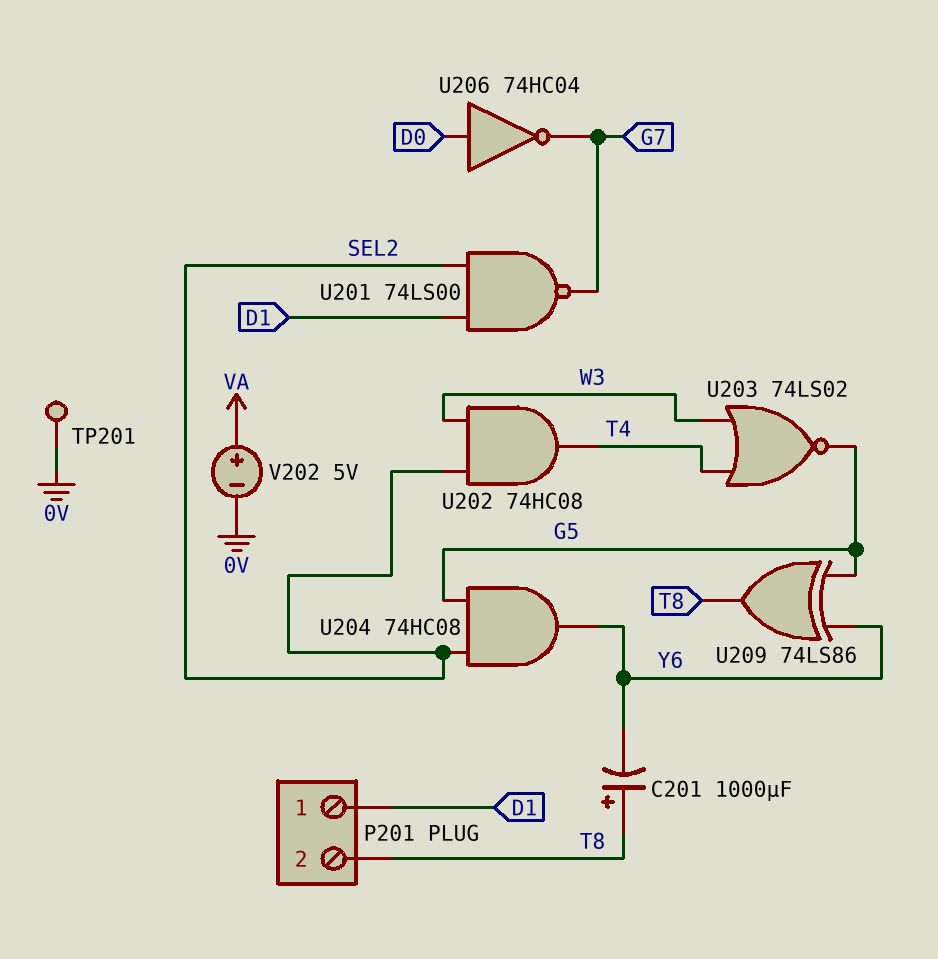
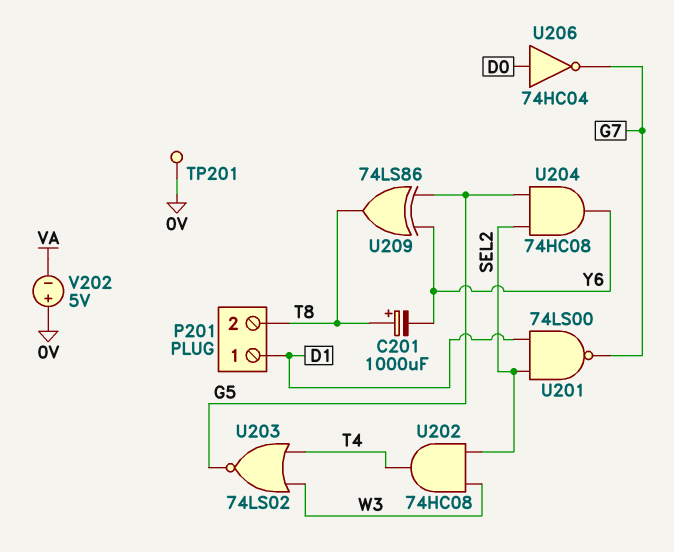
V202: 5V (plus VA, minus 0V) -> 5V (plus 0V, minus VA)

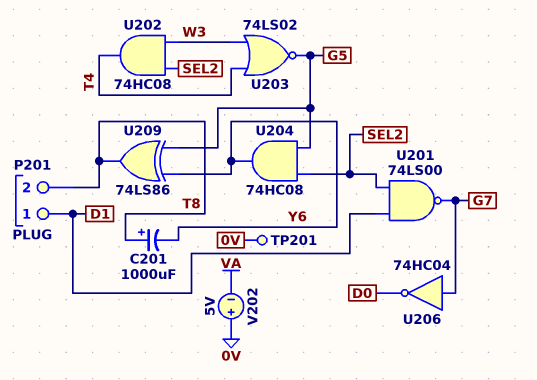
U206: NOT 74HC04 (in D0, out G7) -> NOT 74HC04 (in G7, out D0)

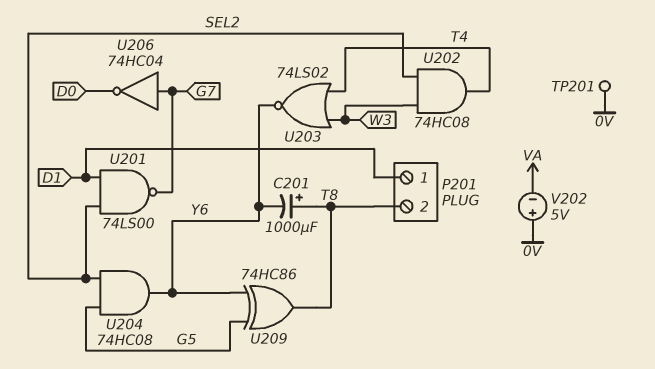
U203: NOR 74LS02 (in T4, in W3, out G5) -> NOR 74LS02 (in T4, in W3, out Y6)
U209: XOR 74LS86 (in G5, in Y6, out T8) -> XOR 74HC86 (in G5, in Y6, out T8)

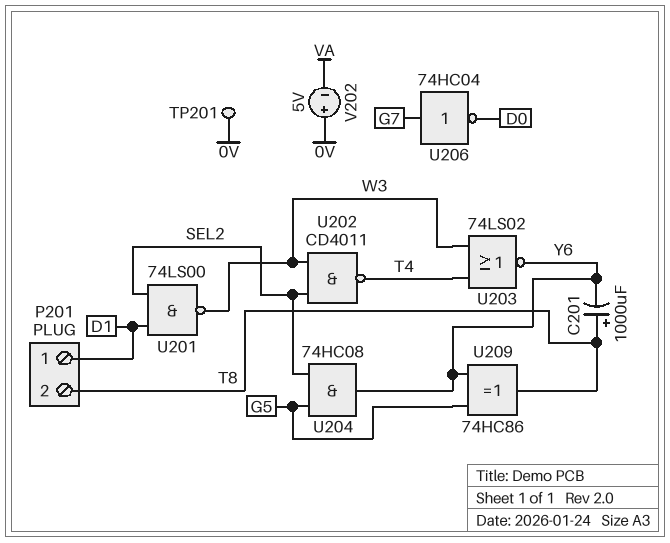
U201: NAND 74LS00 (in D1, in SEL2, out G7) -> NAND 74LS00 (in D1, in SEL2, out W3)
U202: AND 74HC08 (in SEL2, in W3, out T4) -> NAND CD4011 (in SEL2, in W3, out T4)

